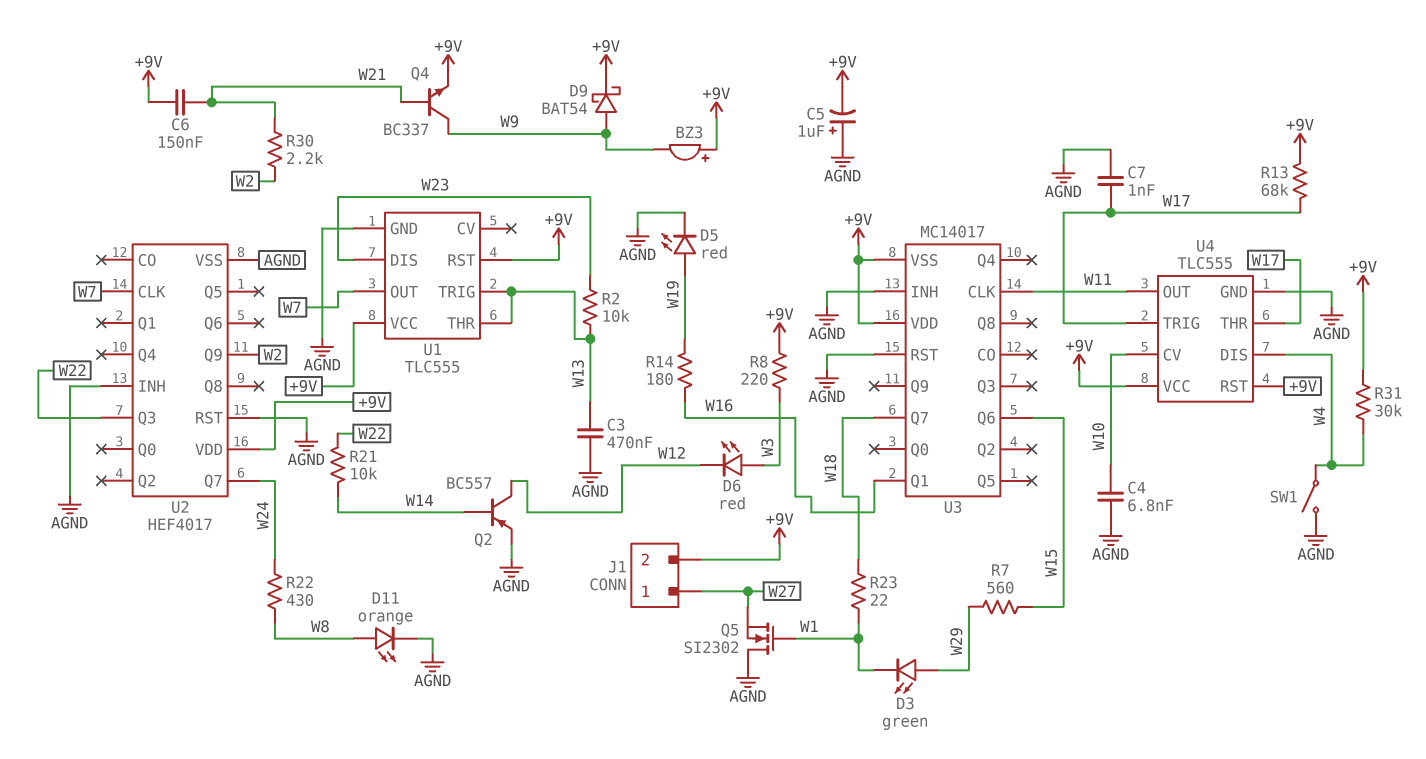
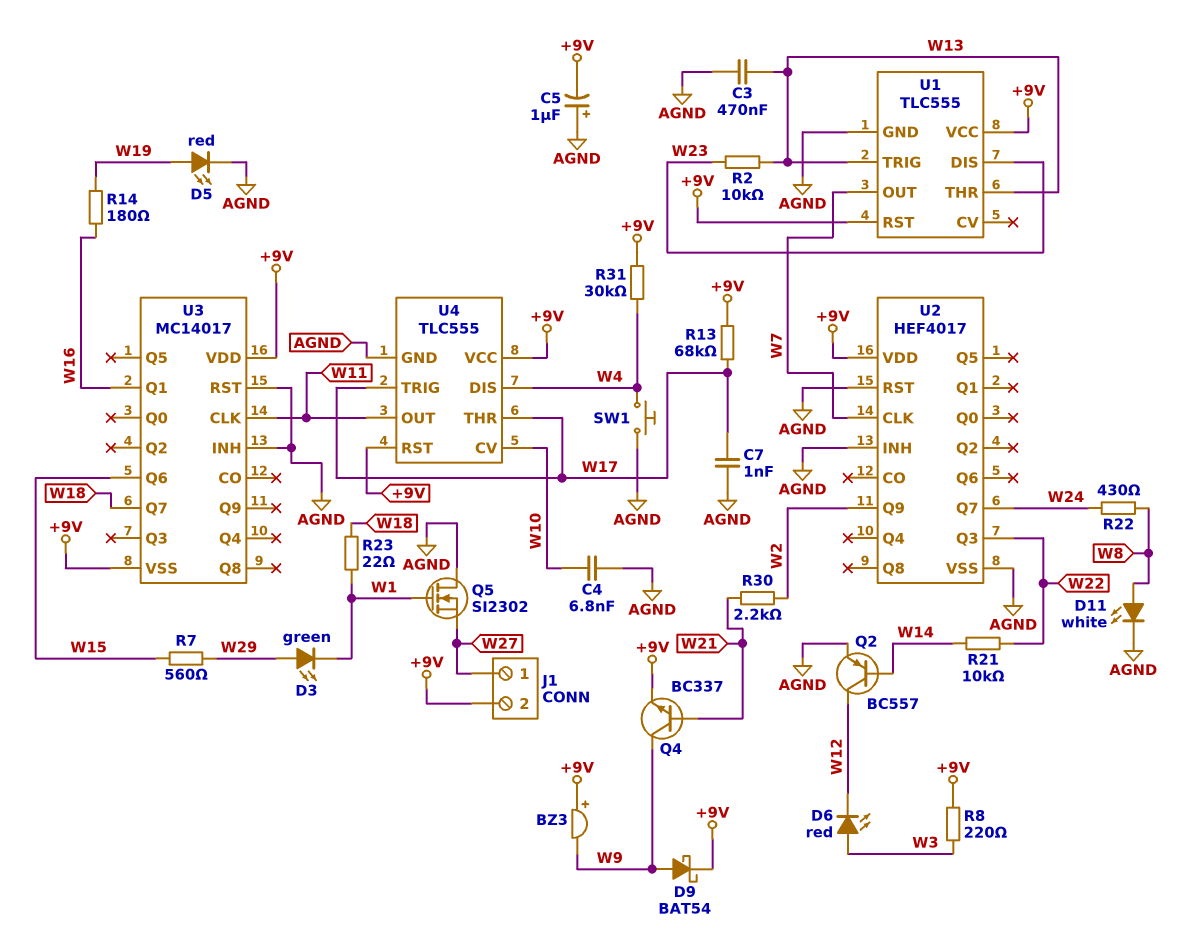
C6: 150nF (+9V, W21) -> none
D11: LED orange (A W8, K AGND) -> LED white (A W8, K AGND)
SW1: switch (AGND, W4) -> button (AGND, W4)

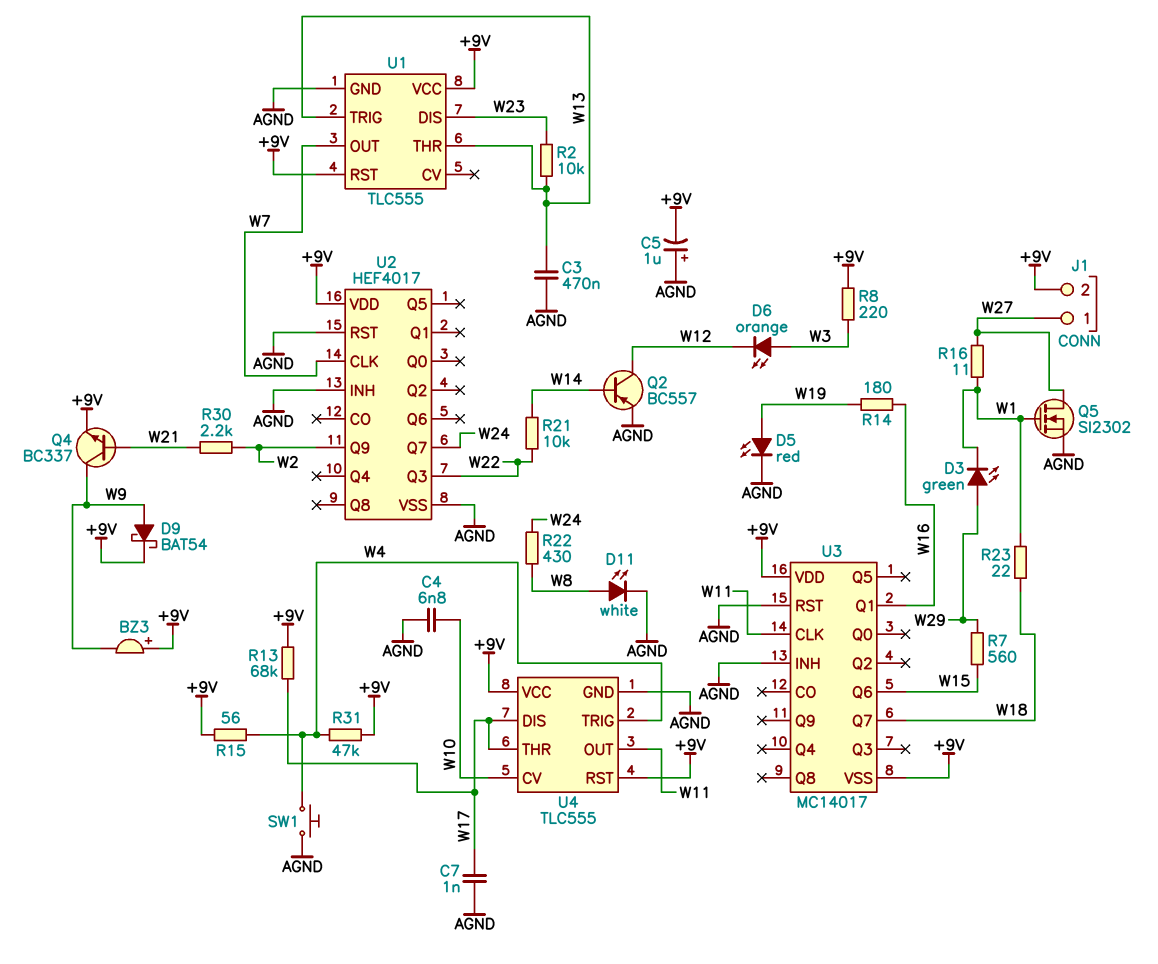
D6: LED red (A W3, K W12) -> LED orange (A W3, K W12)
Q5: NMOS SI2302 (G W1, D AGND, S W27) -> NMOS SI2302 (G W1, D W27, S AGND)
R15: none -> 56 (+9V, W4)
R16: none -> 11 (W1, W27)
R31: 30k (+9V, W4) -> 47k (+9V, W4)
U4 pin DIS: W4 -> W17
U4 pin TRIG: W17 -> W4

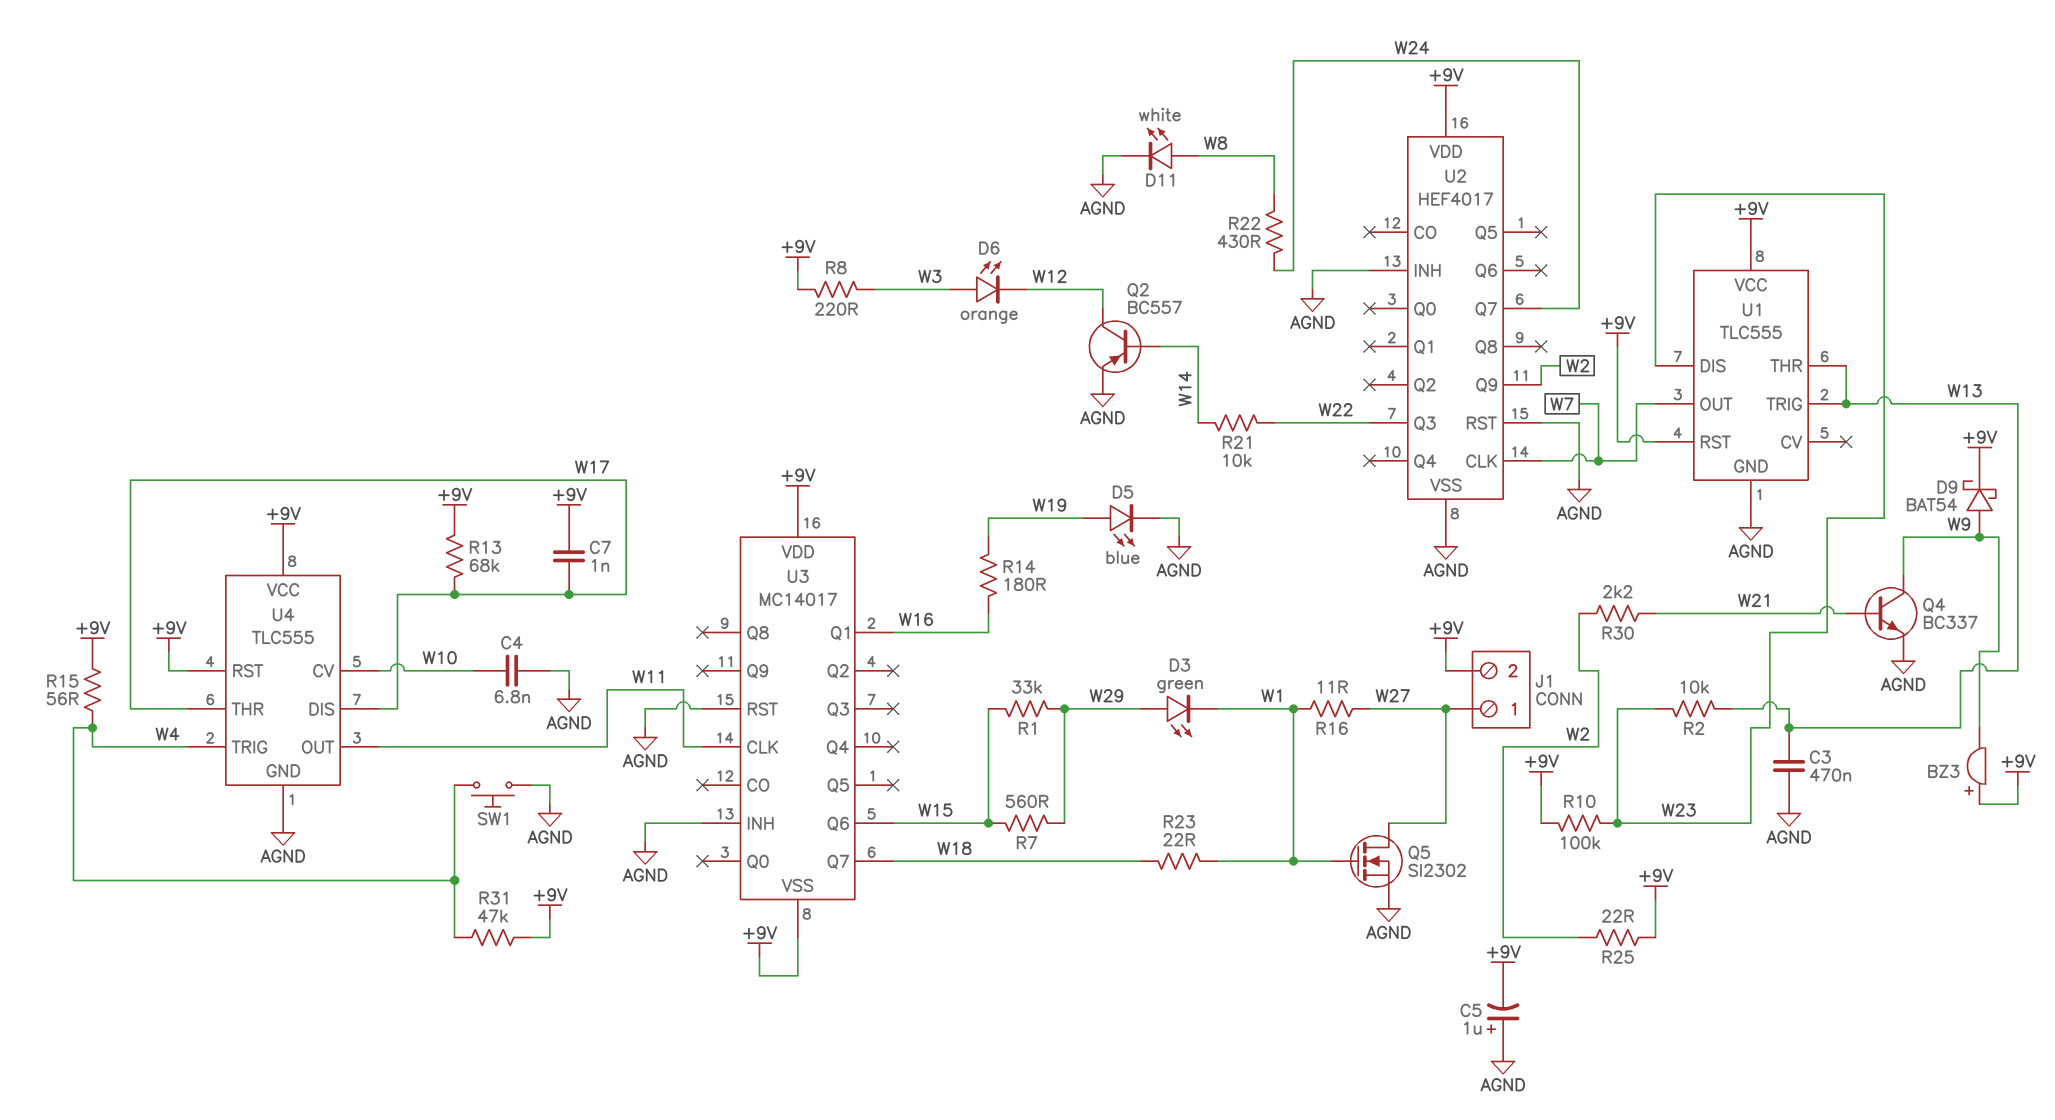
C7: 1nF (AGND, W17) -> 1nF (+9V, W17)
D5: LED red (A W19, K AGND) -> LED blue (A W19, K AGND)
Q4: NPN BC337 (B W21, C W9, E +9V) -> NPN BC337 (B W21, C W9, E AGND)
R1: none -> 33k (W15, W29)
R10: none -> 100k (+9V, W23)
R25: none -> 22 (+9V, W2)

